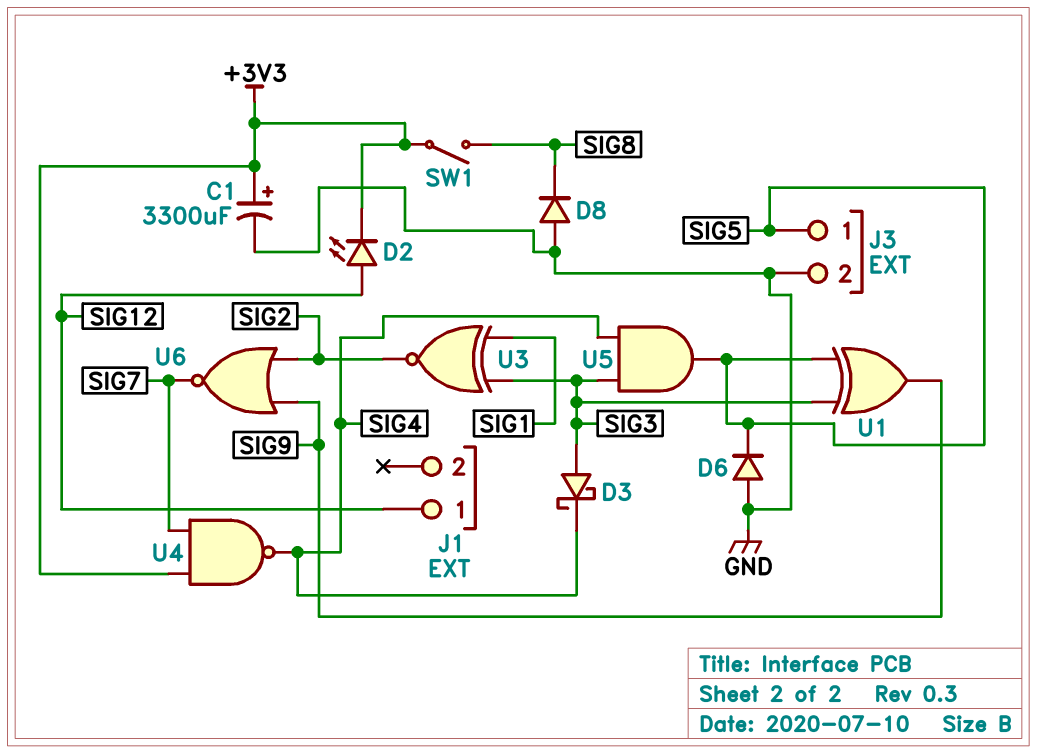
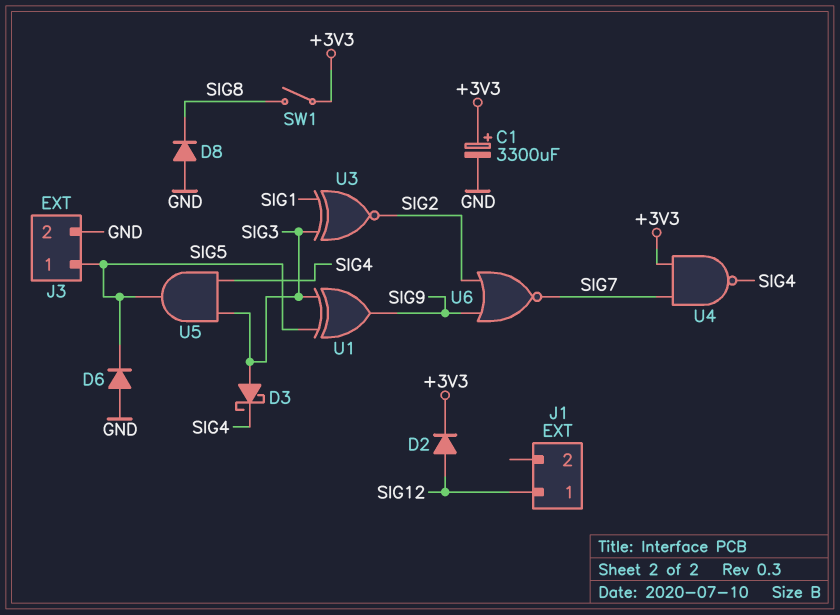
D2: LED (A SIG12, K +3V3) -> diode (A SIG12, K +3V3)

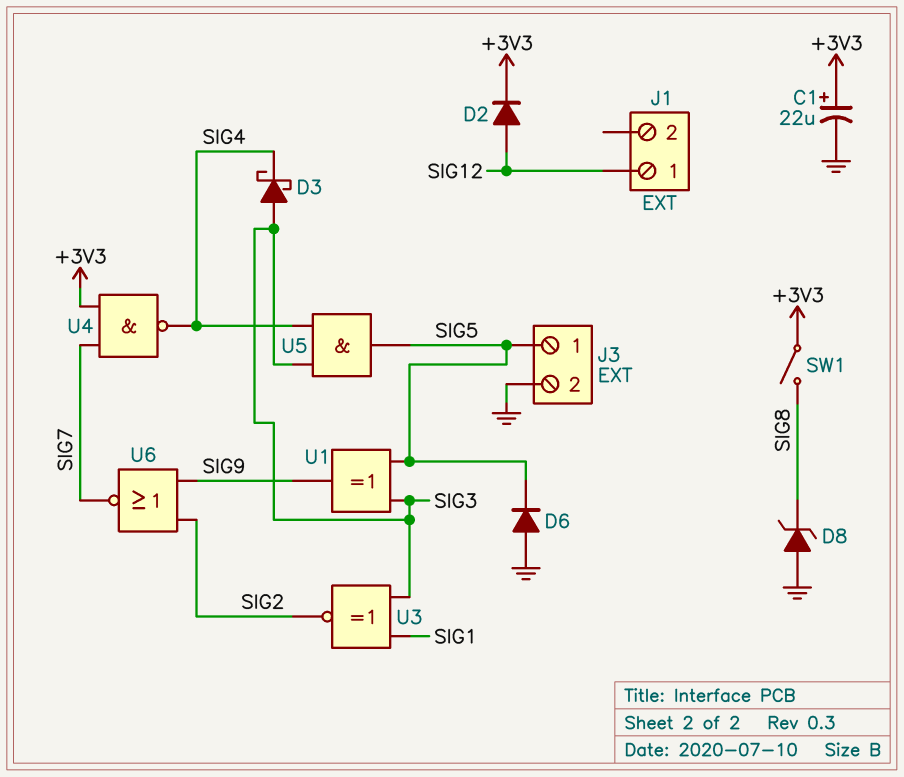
C1: 3300uF (plus +3V3, minus GND) -> 22uF (plus +3V3, minus GND)
D8: diode (A GND, K SIG8) -> zener (A GND, K SIG8)

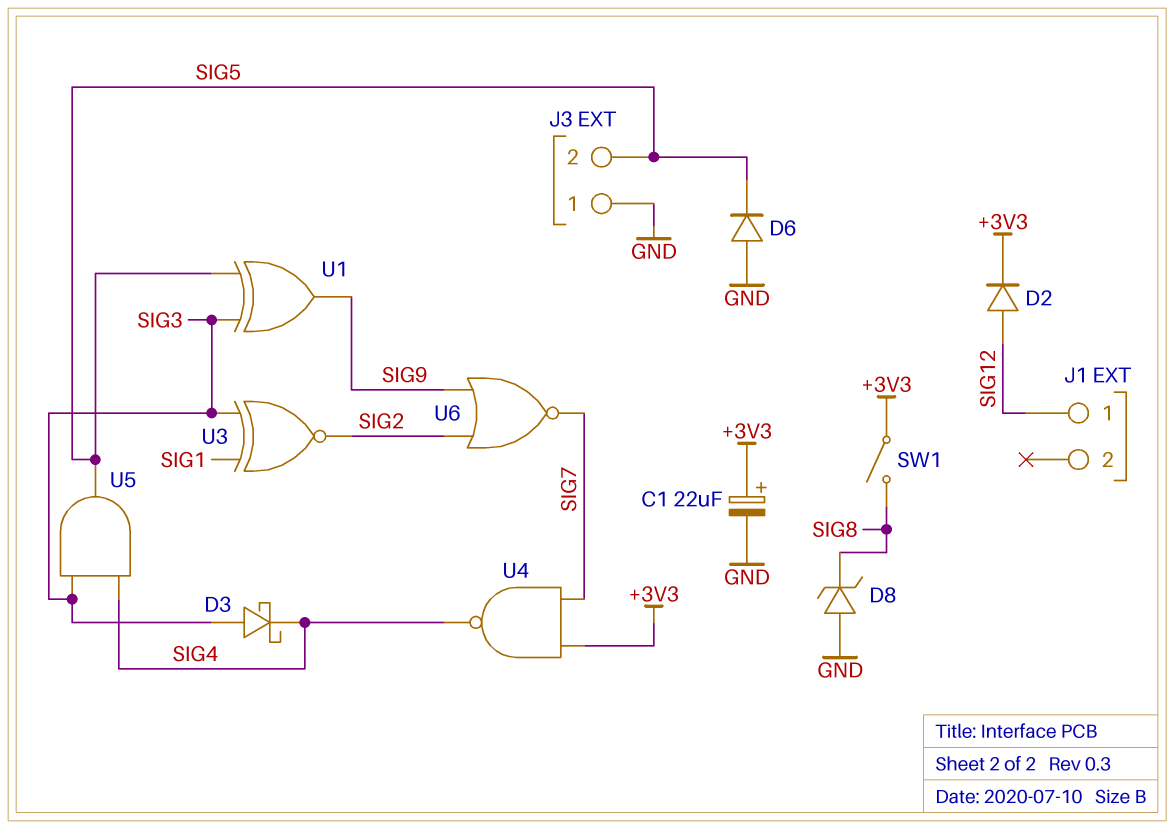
J3 pin 1: SIG5 -> GND
J3 pin 2: GND -> SIG5

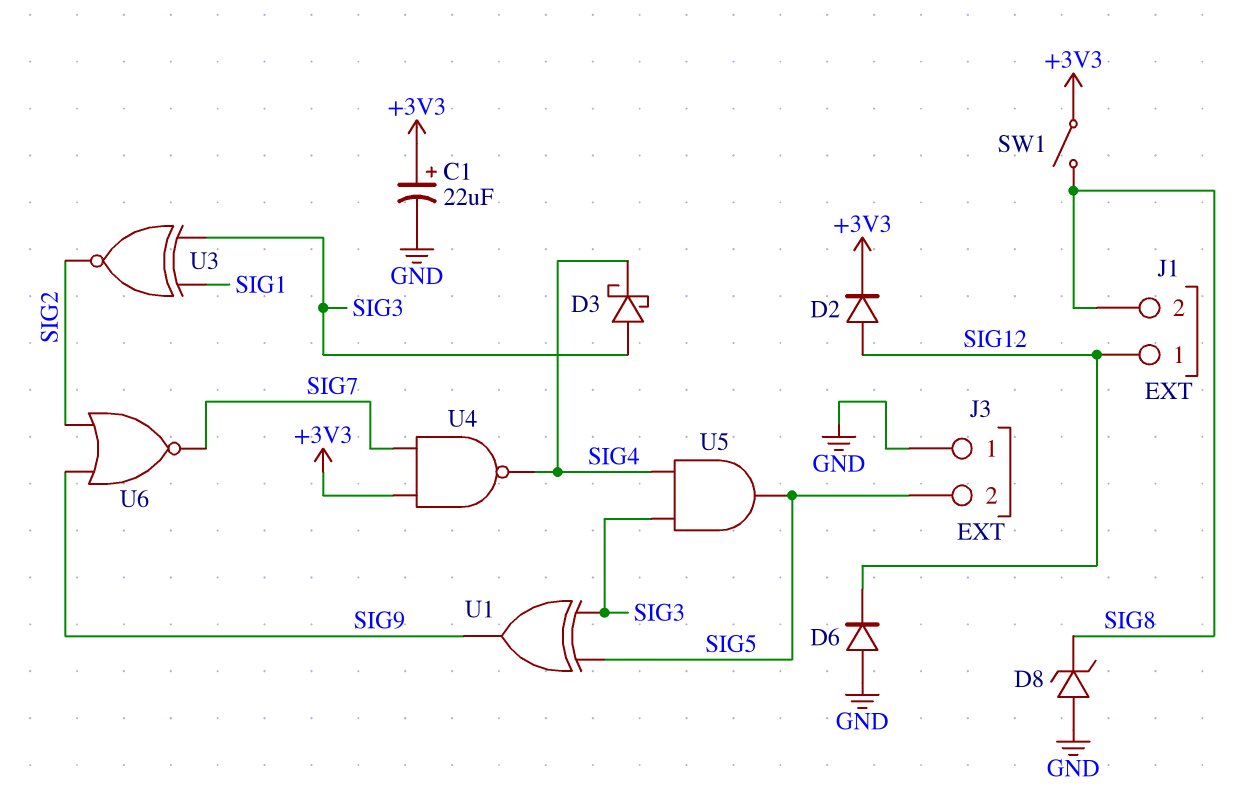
D6: diode (A GND, K SIG5) -> diode (A GND, K SIG12)
J1 pin 2: none -> SIG8

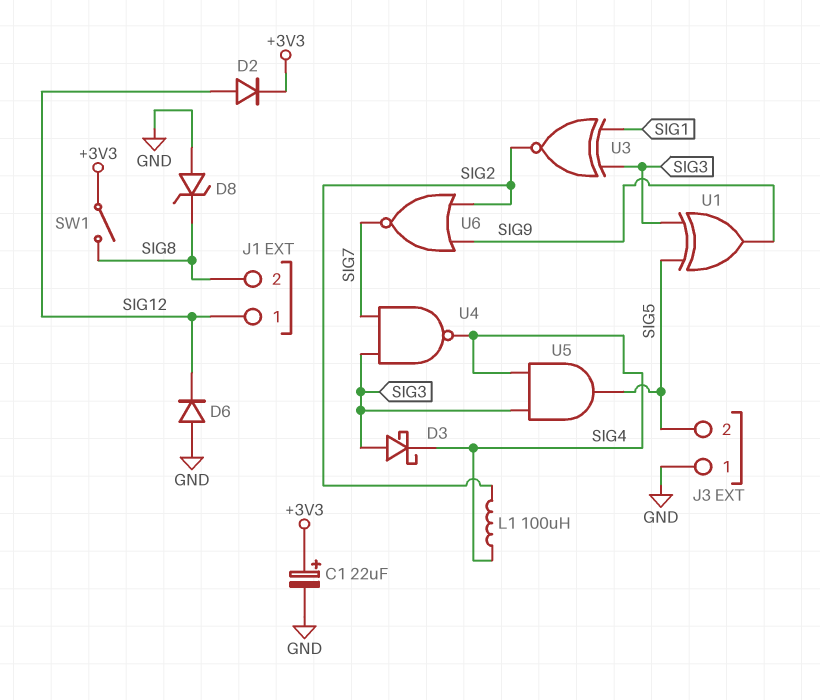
L1: none -> 100uH (SIG2, SIG4)
U4: NAND (in +3V3, in SIG7, out SIG4) -> NAND (in SIG3, in SIG7, out SIG4)

